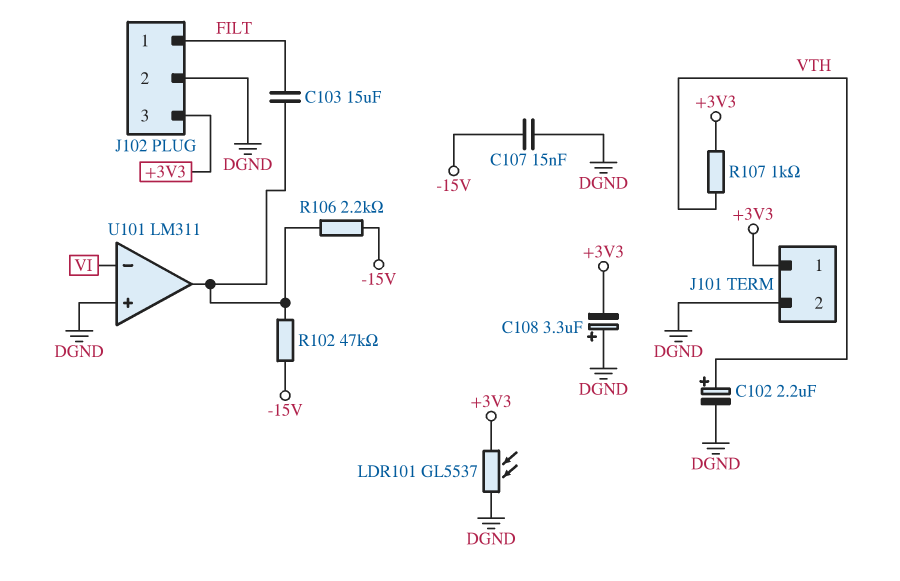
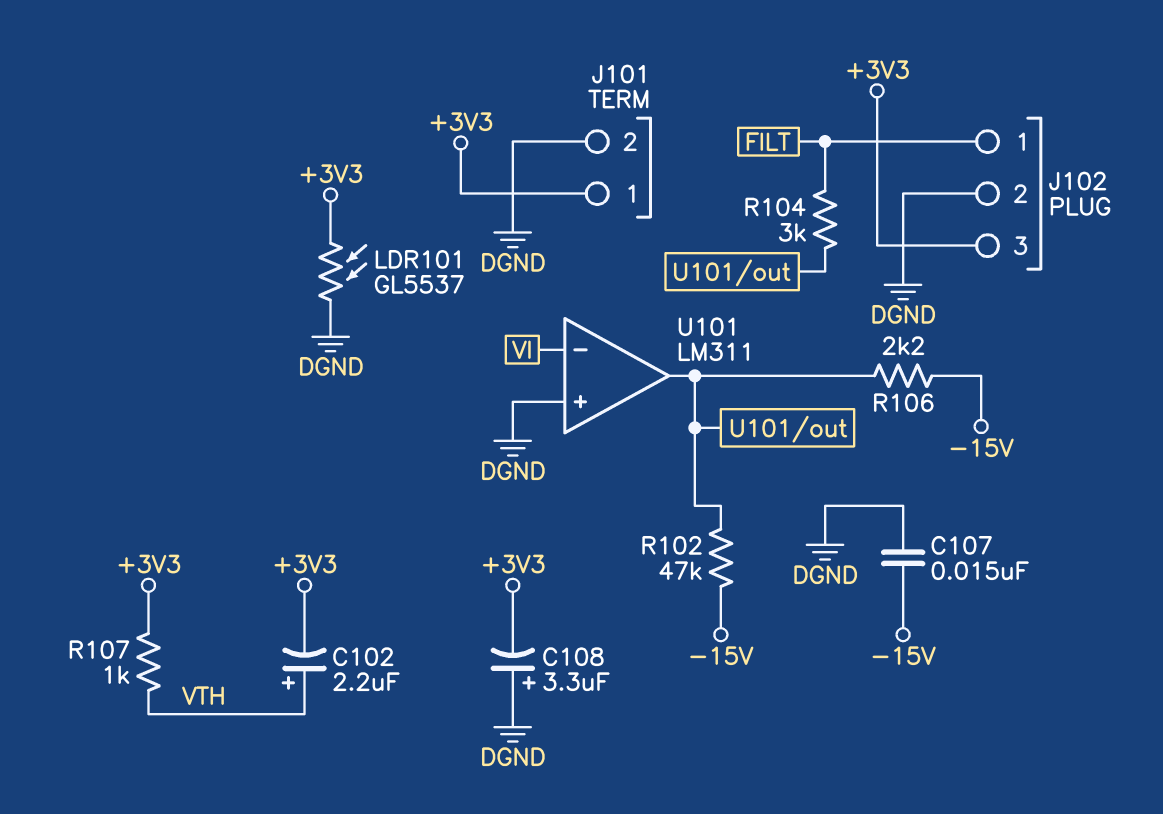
C102: 2.2uF (plus VTH, minus DGND) -> 2.2uF (plus VTH, minus +3V3)
C103: 15uF (FILT, U101/out) -> none
R104: none -> 3k (FILT, U101/out)

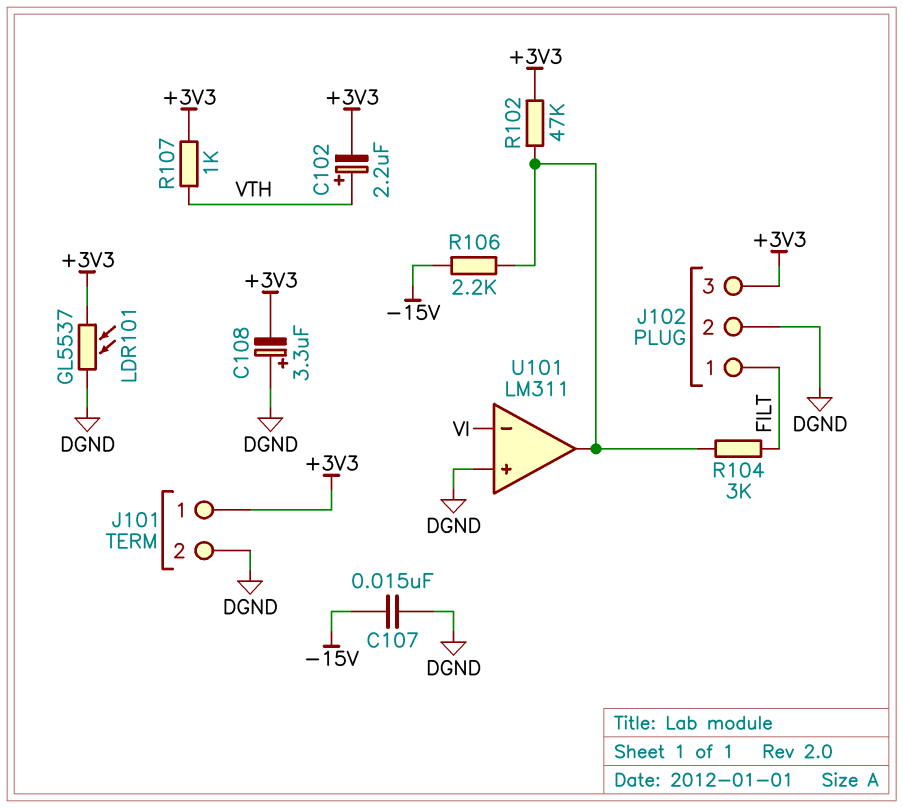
R102: 47k (-15V, U101/out) -> 47k (+3V3, U101/out)

